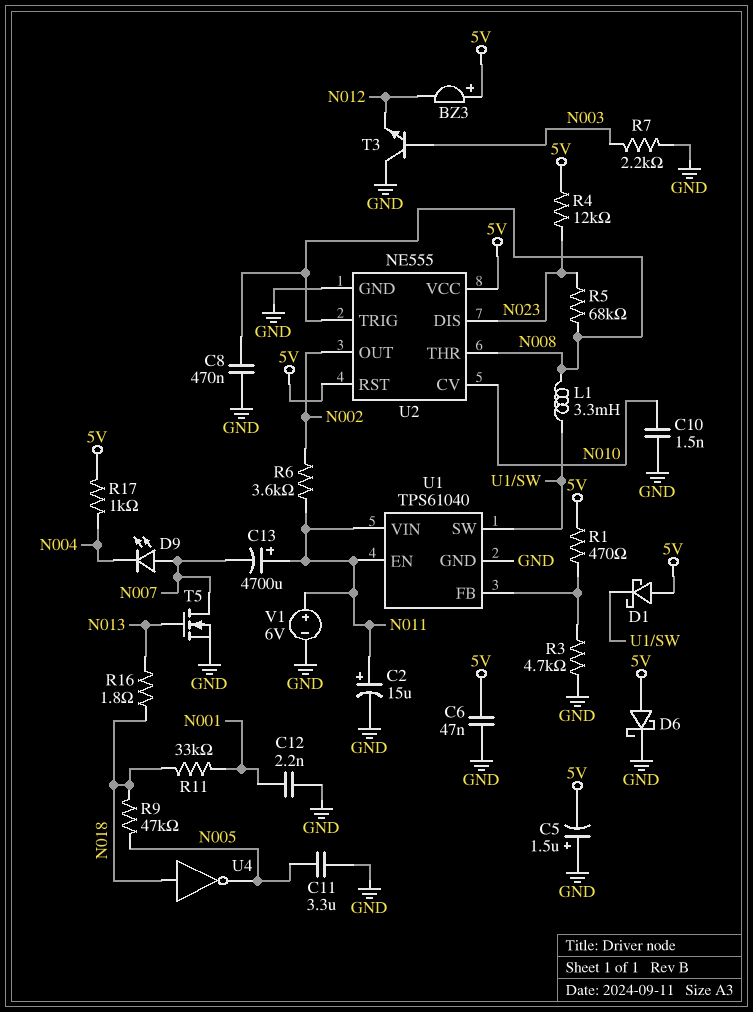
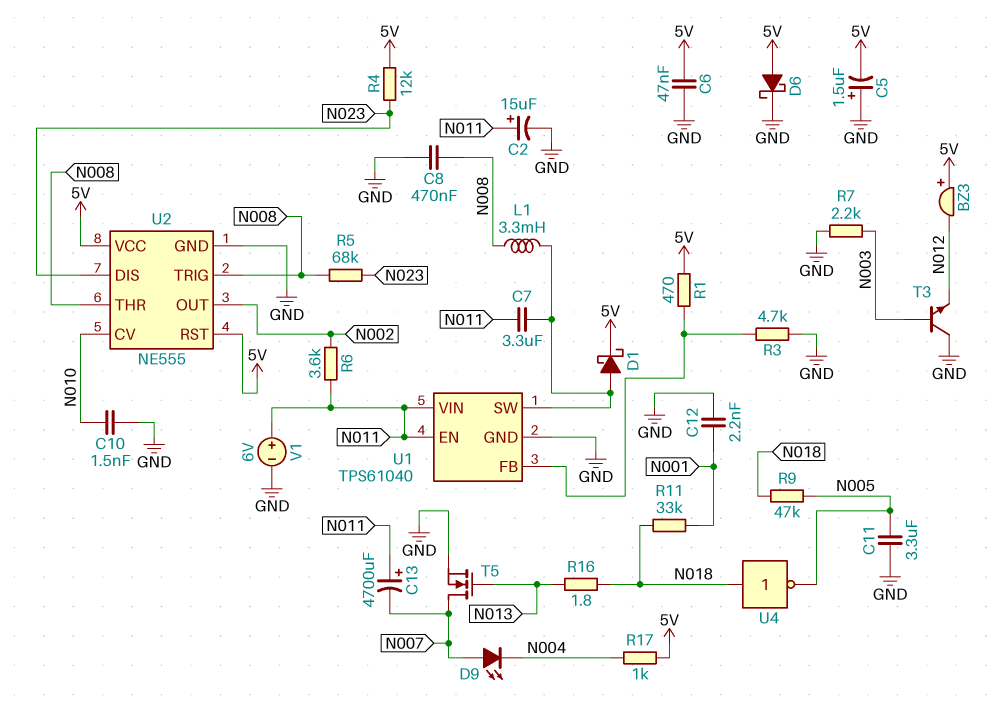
C7: none -> 3.3uF (N011, U1/SW)
D1: schottky (A 5V, K U1/SW) -> schottky (A U1/SW, K 5V)

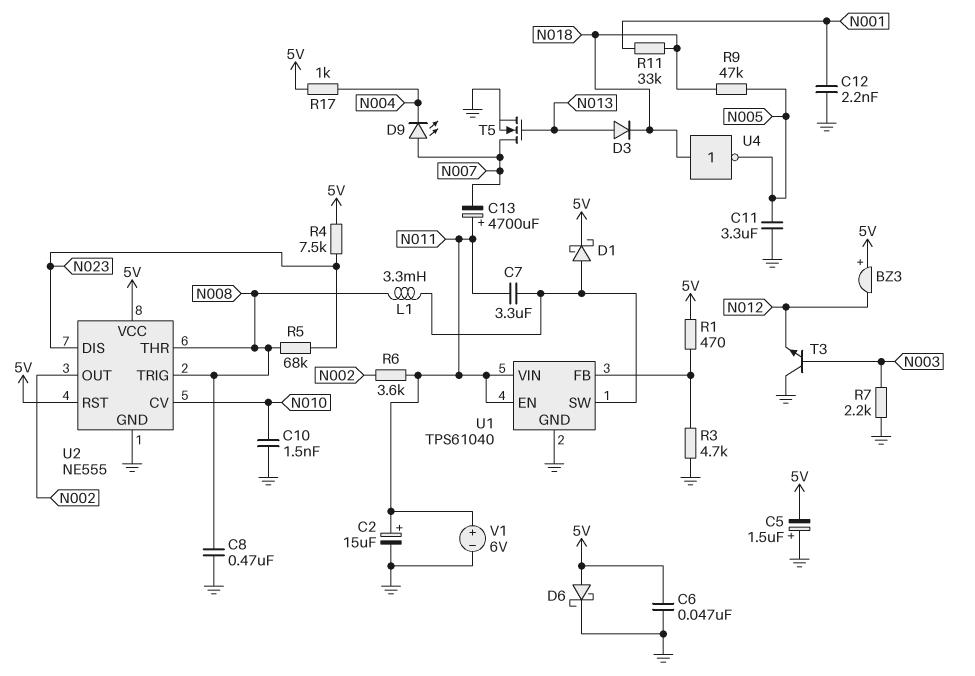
D3: none -> diode (A N013, K N018)
R4: 12k (5V, N023) -> 7.5k (5V, N023)
R16: 1.8 (N013, N018) -> none

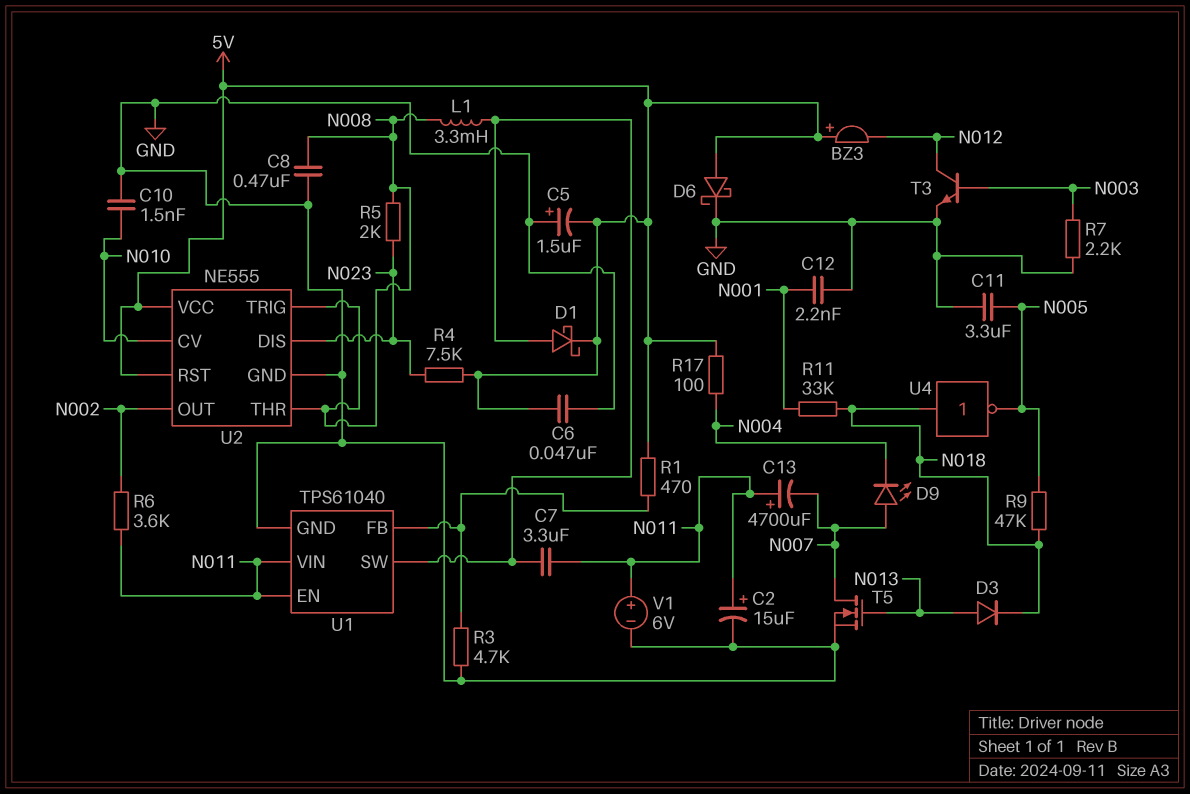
R5: 68k (N008, N023) -> 2k (N008, N023)
R17: 1k (5V, N004) -> 100 (5V, N004)
T3: NPN (B N003, C GND, E N012) -> NPN (B N003, C N012, E GND)

